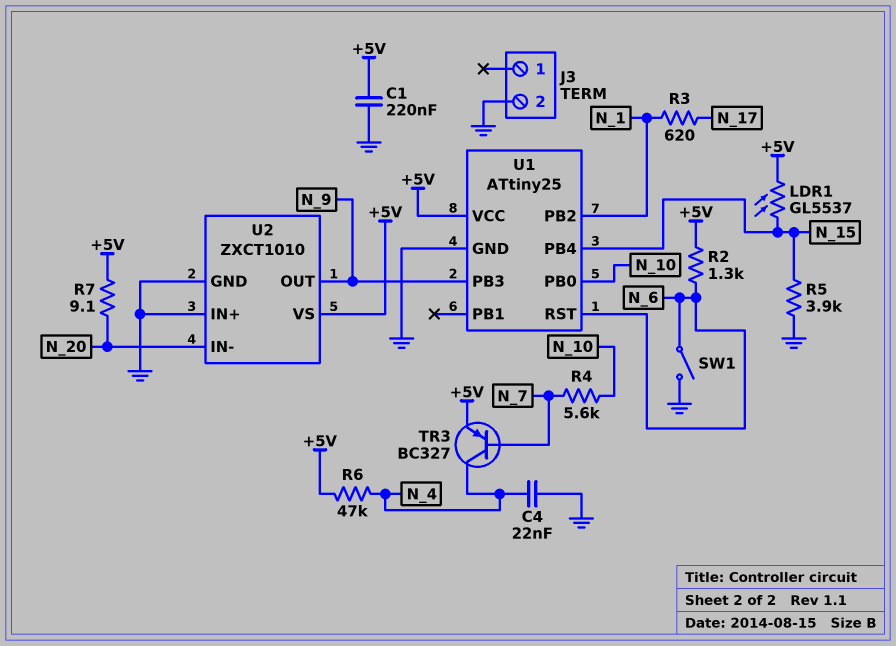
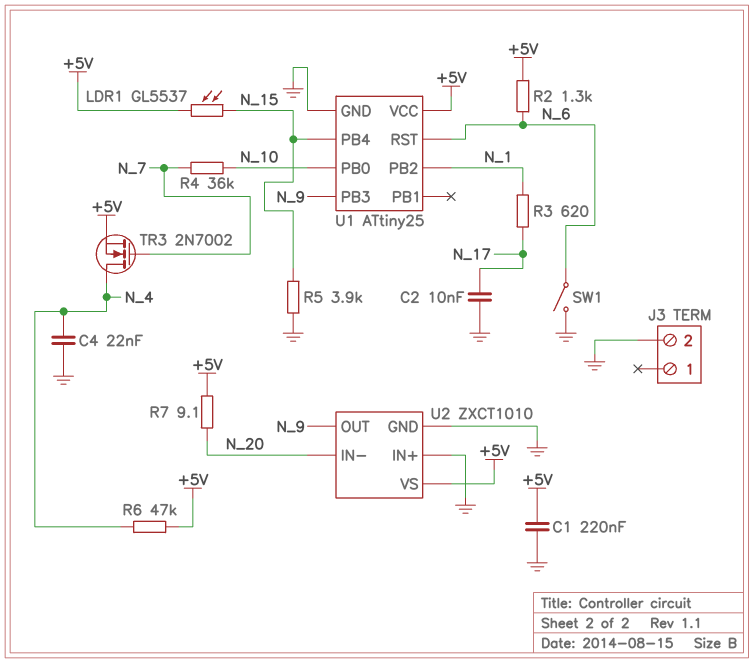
C2: none -> 10nF (GND, N_17)
R4: 5.6k (N_7, N_10) -> 36k (N_7, N_10)
TR3: PNP BC327 (B N_7, C N_4, E +5V) -> NMOS 2N7002 (G N_7, D N_4, S +5V)

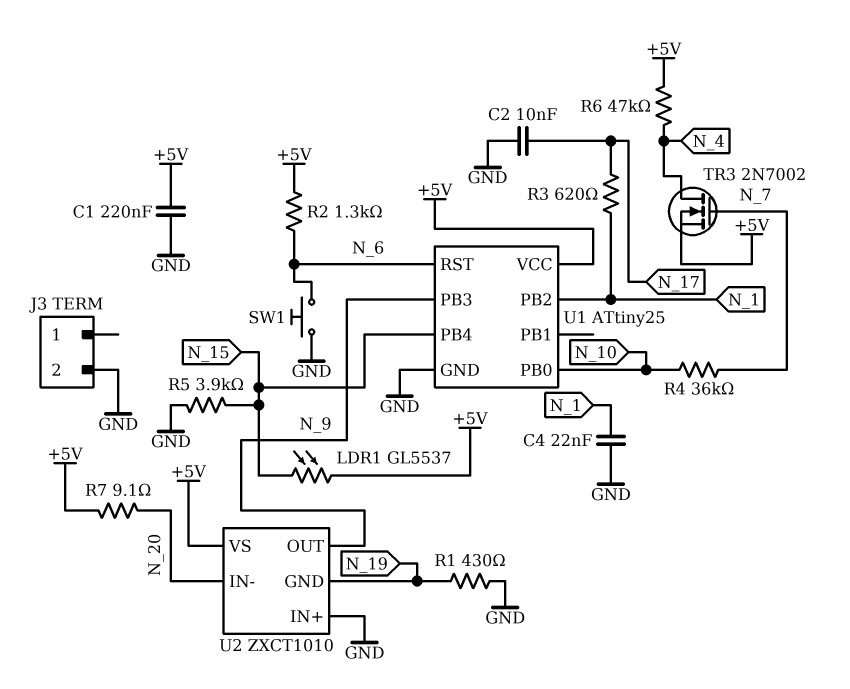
C4: 22nF (GND, N_4) -> 22nF (GND, N_1)
R1: none -> 430 (GND, N_19)
SW1: switch (GND, N_6) -> button (GND, N_6)
U2 pin GND: GND -> N_19

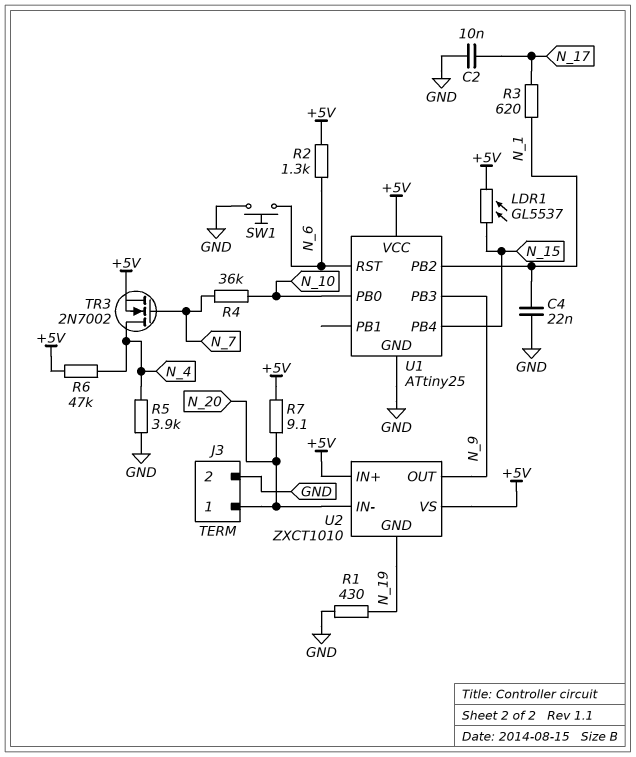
C1: 220nF (+5V, GND) -> none
J3 pin 1: none -> N_20
R5: 3.9k (GND, N_15) -> 3.9k (GND, N_4)
U2 pin IN+: GND -> +5V

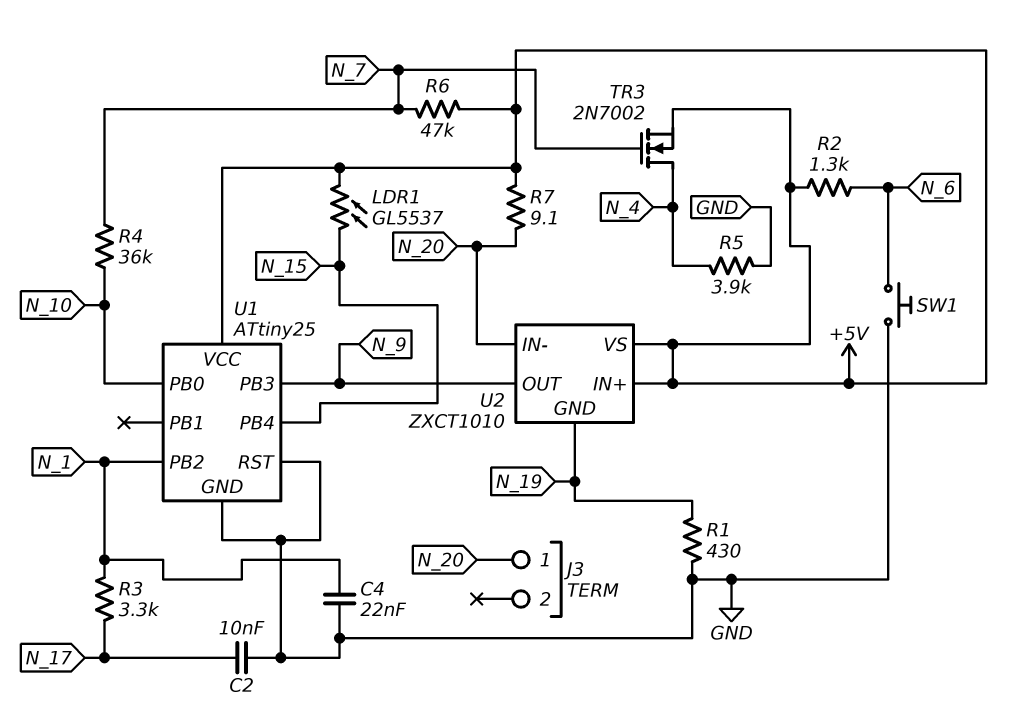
J3 pin 2: GND -> none
R3: 620 (N_1, N_17) -> 3.3k (N_1, N_17)
R6: 47k (+5V, N_4) -> 47k (+5V, N_7)
U1 pin RST: N_6 -> GND

